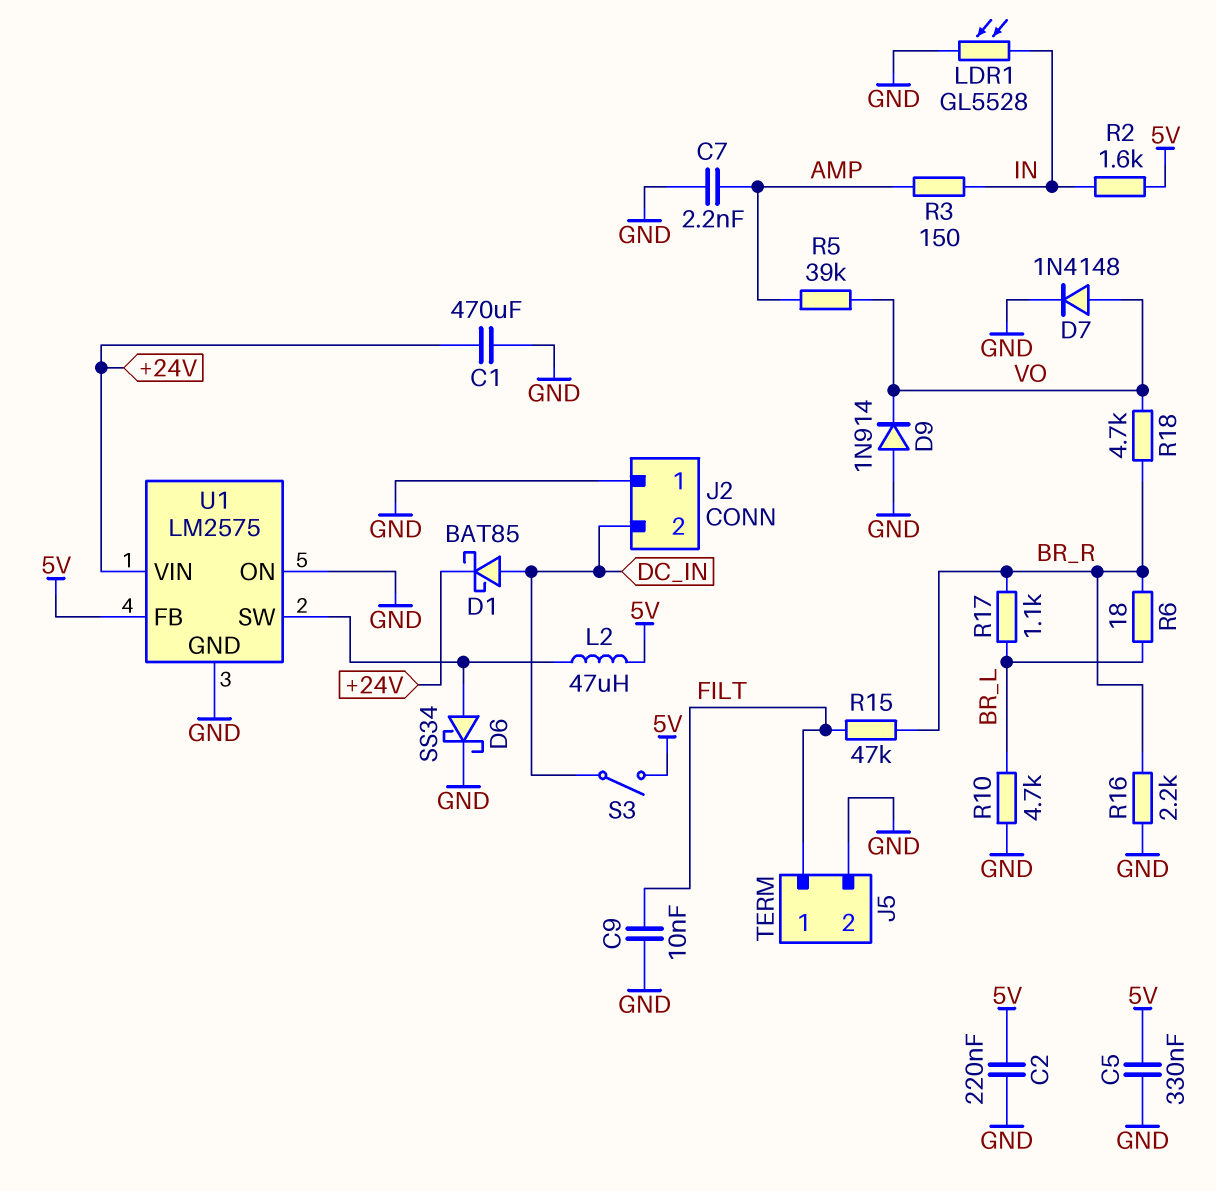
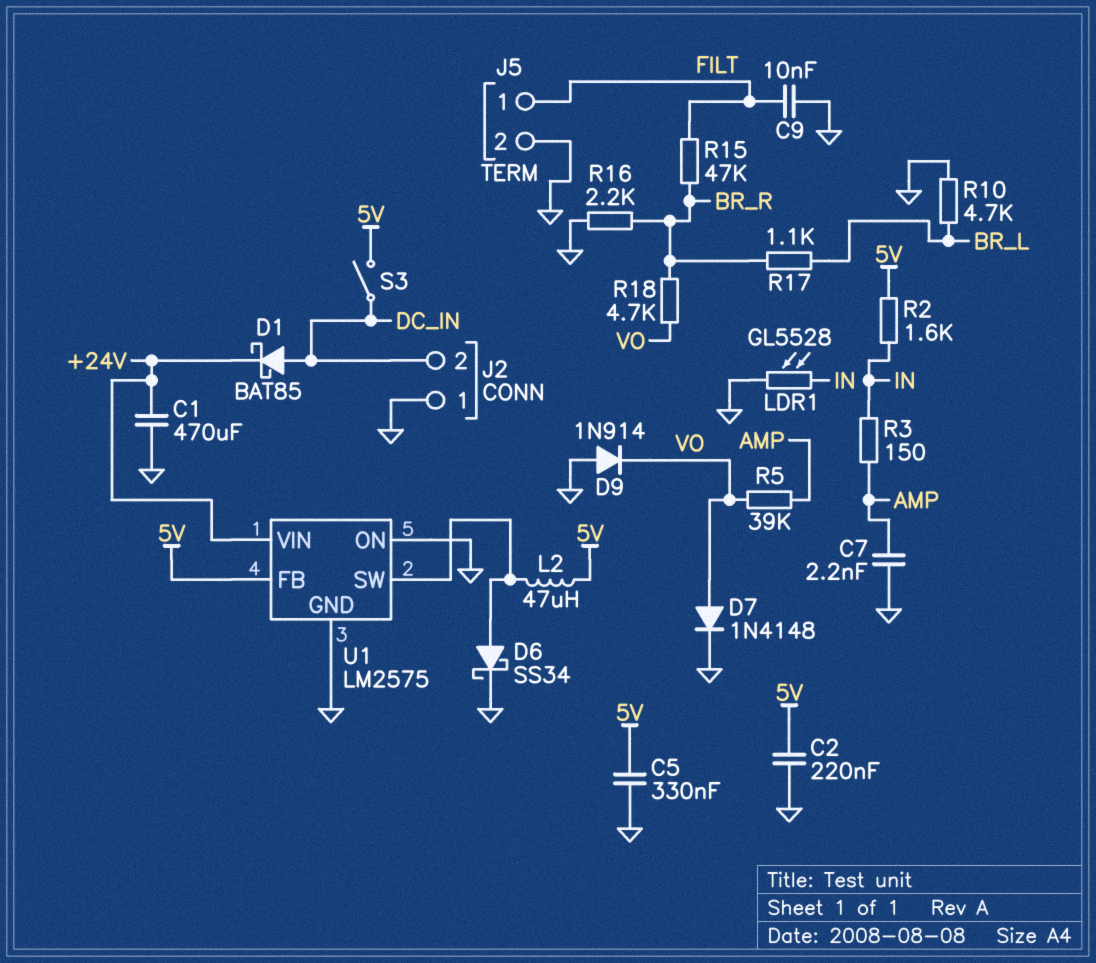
R6: 18 (BR_L, BR_R) -> none

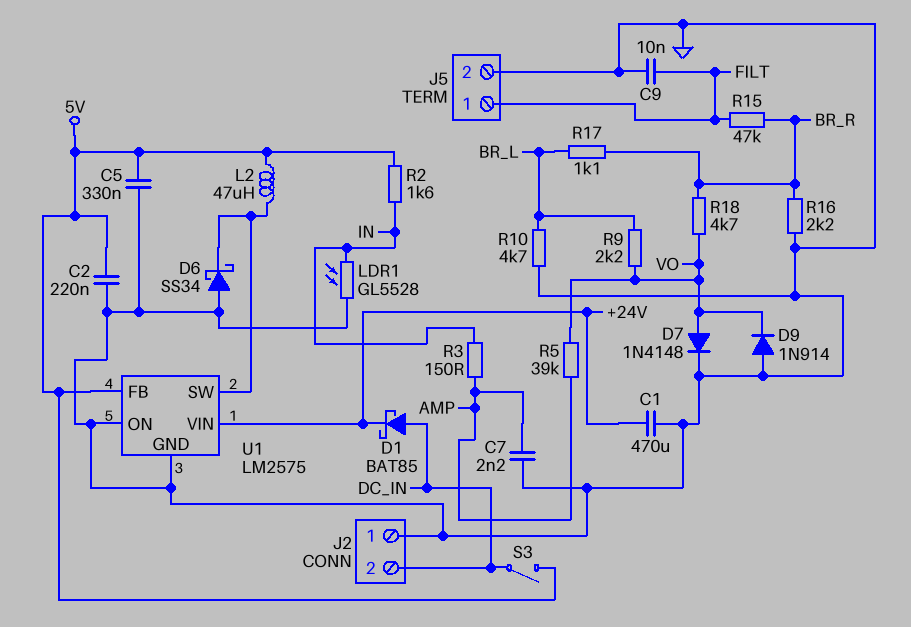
D6: schottky SS34 (A U1/SW, K GND) -> schottky SS34 (A GND, K U1/SW)
R9: none -> 2.2k (BR_L, VO)

